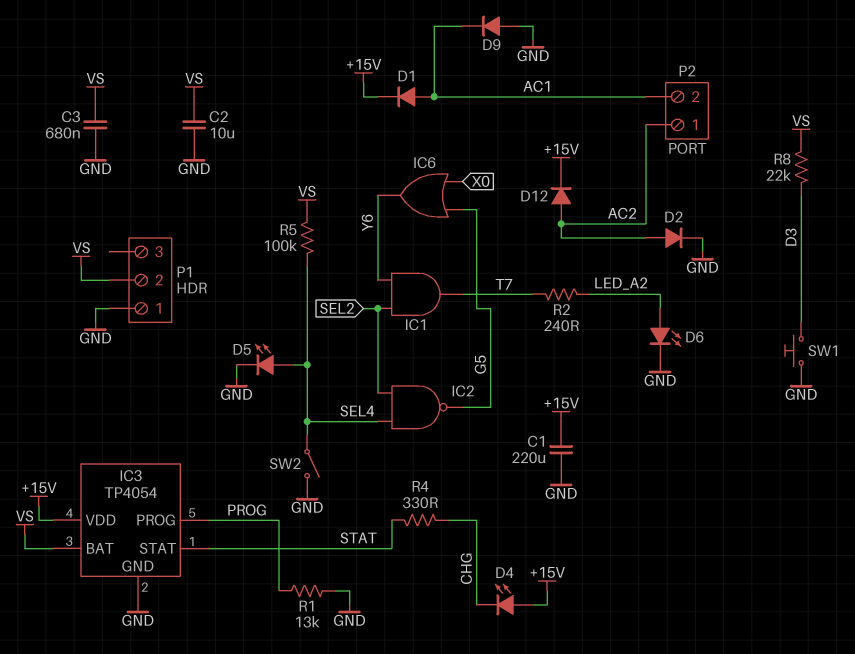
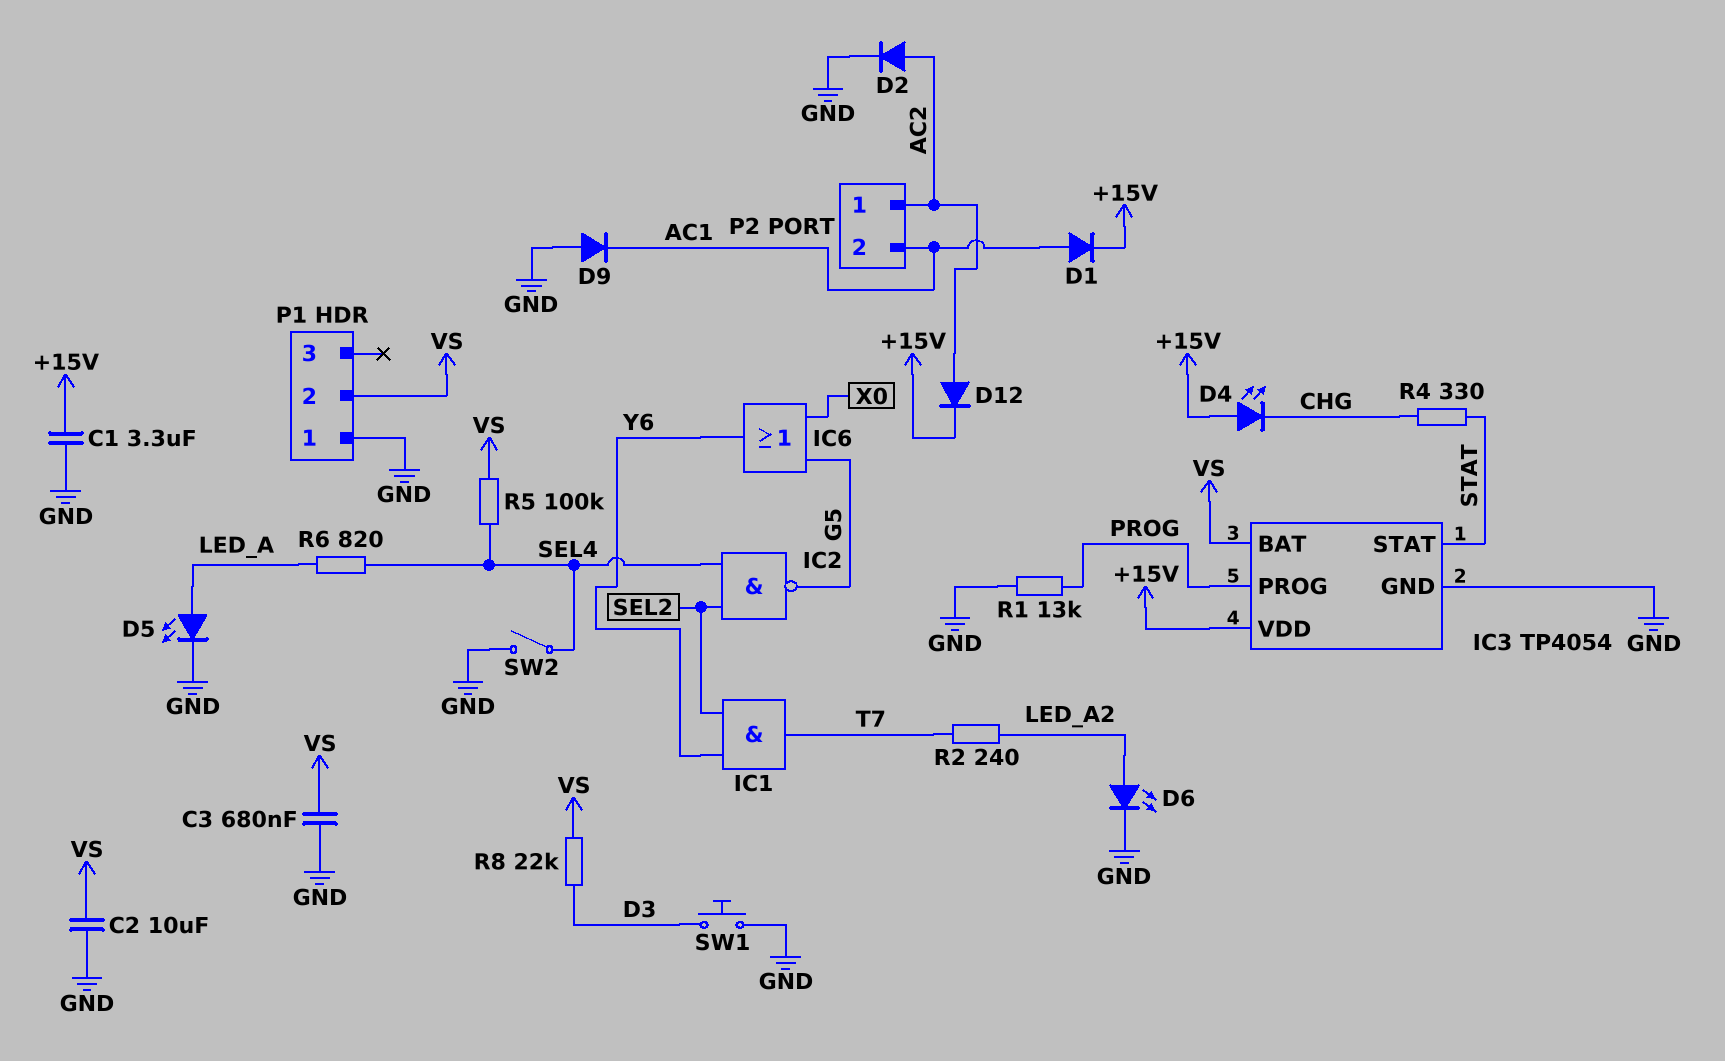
C1: 220uF (+15V, GND) -> 3.3uF (+15V, GND)
D5: LED (A SEL4, K GND) -> LED (A LED_A, K GND)
R6: none -> 820 (LED_A, SEL4)

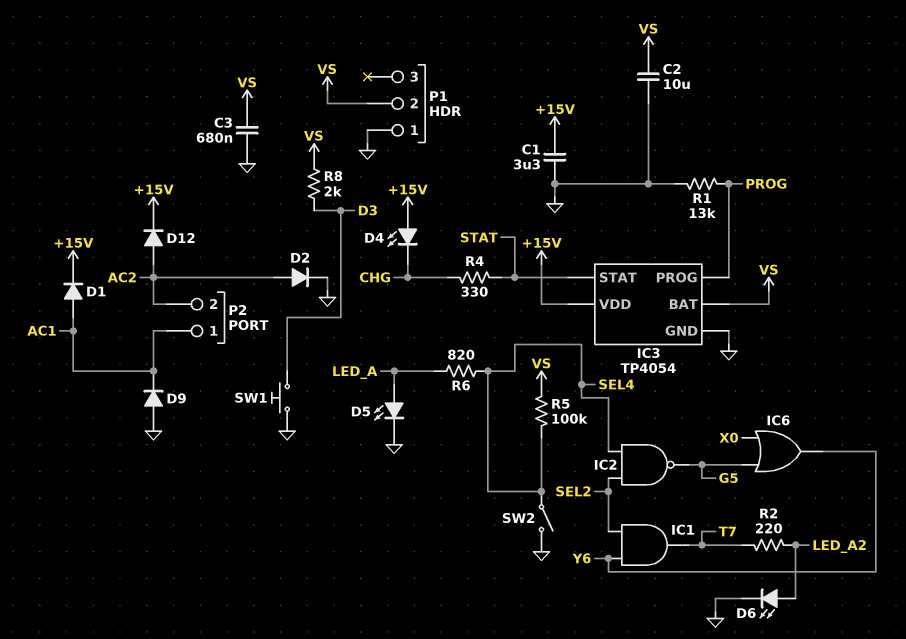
P2 pin 1: AC2 -> AC1
P2 pin 2: AC1 -> AC2
R2: 240 (LED_A2, T7) -> 220 (LED_A2, T7)
R8: 22k (D3, VS) -> 2k (D3, VS)

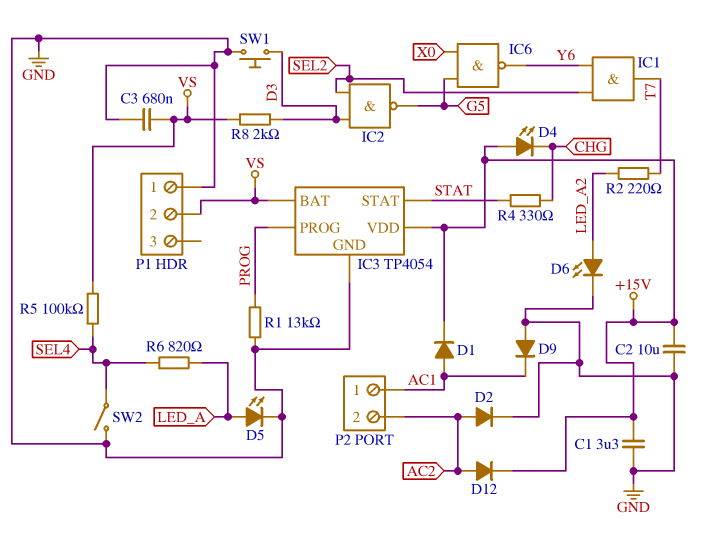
C2: 10uF (GND, VS) -> 10uF (+15V, GND)
IC2: NAND (in SEL2, in SEL4, out G5) -> NAND (in D3, in SEL2, out G5)
IC6: OR (in G5, in X0, out Y6) -> NAND (in G5, in X0, out Y6)

